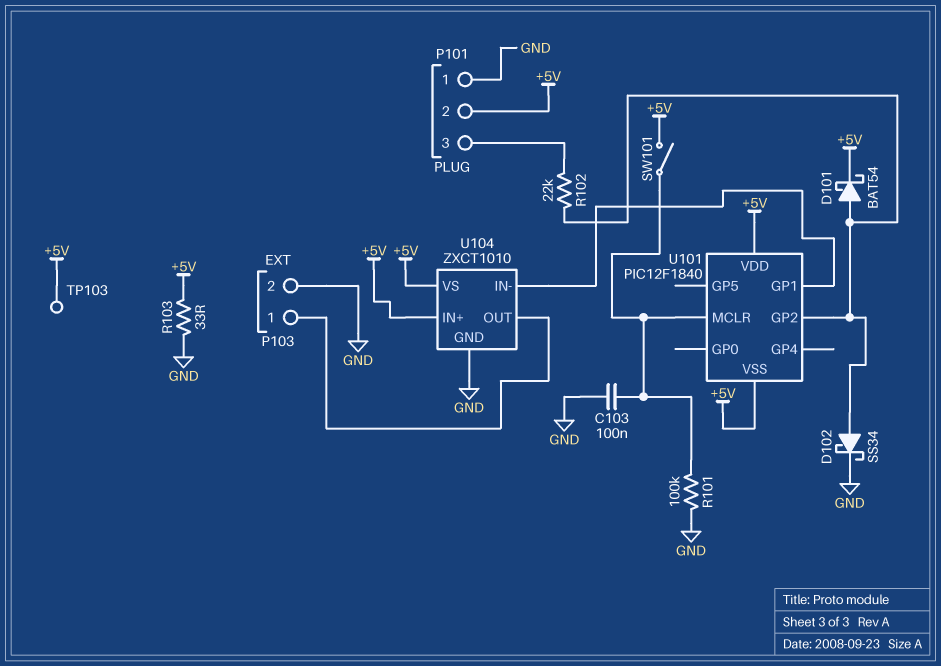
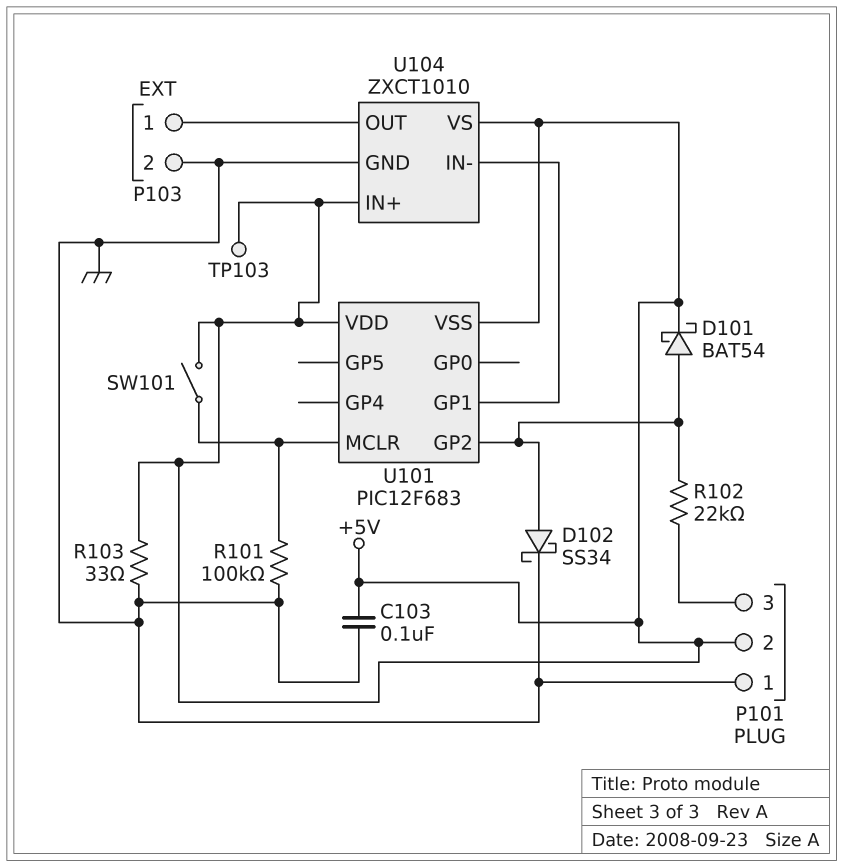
C103: 100nF (GND, U101/MCLR) -> 100nF (+5V, GND)
U101: PIC12F1840 -> PIC12F683

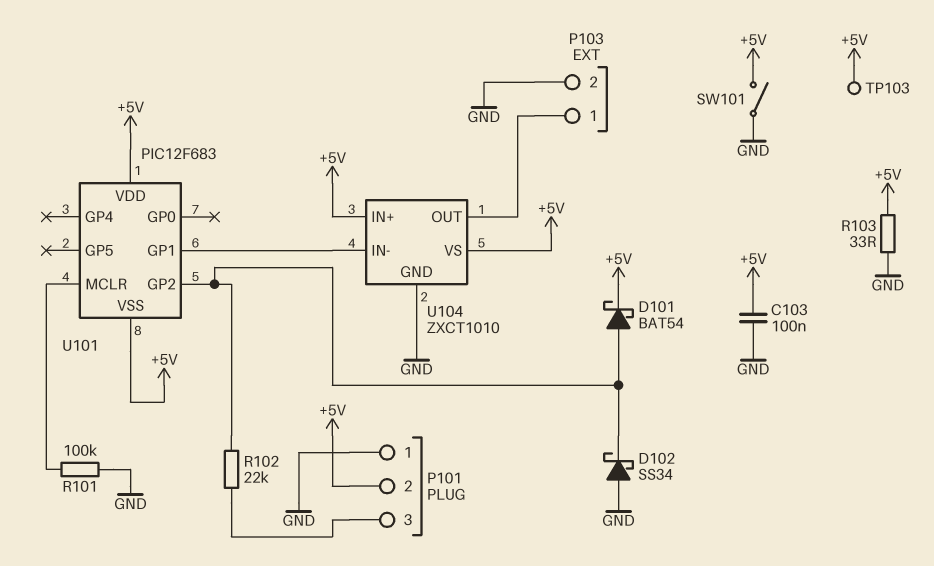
D102: schottky SS34 (A U101/GP2, K GND) -> schottky SS34 (A GND, K U101/GP2)
SW101: switch (+5V, U101/MCLR) -> switch (+5V, GND)

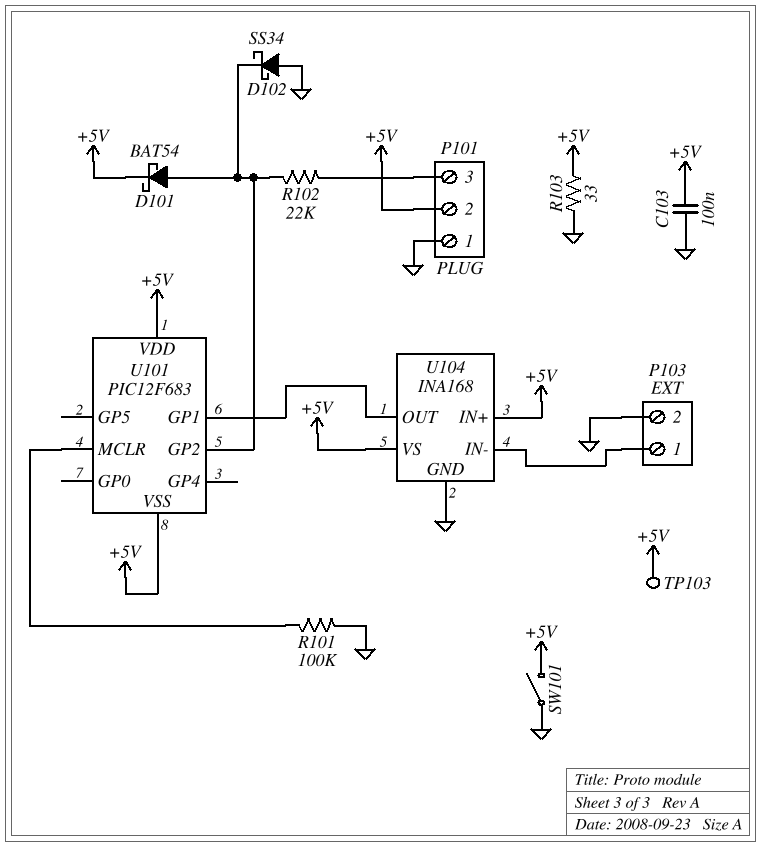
U104: ZXCT1010 -> INA168
U104 pin IN-: U101/GP1 -> P103/1
U104 pin OUT: P103/1 -> U101/GP1

